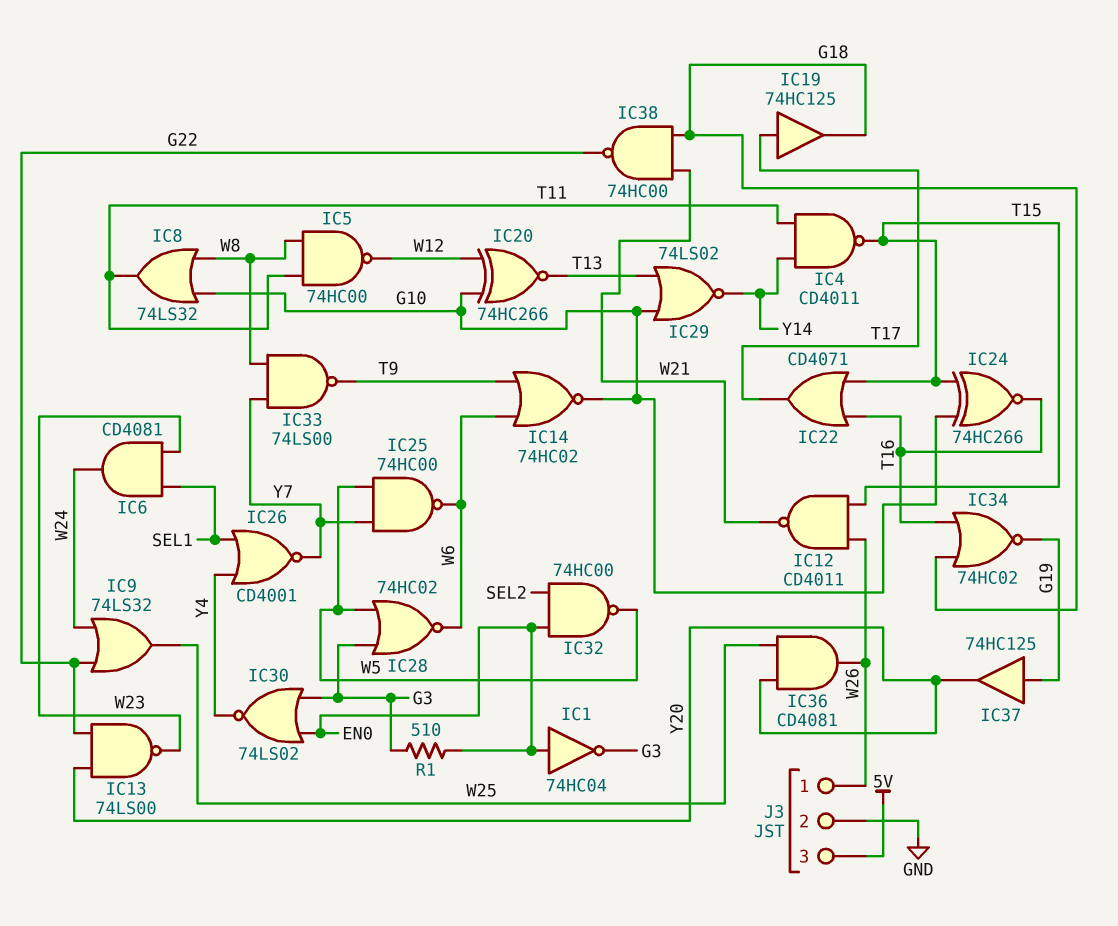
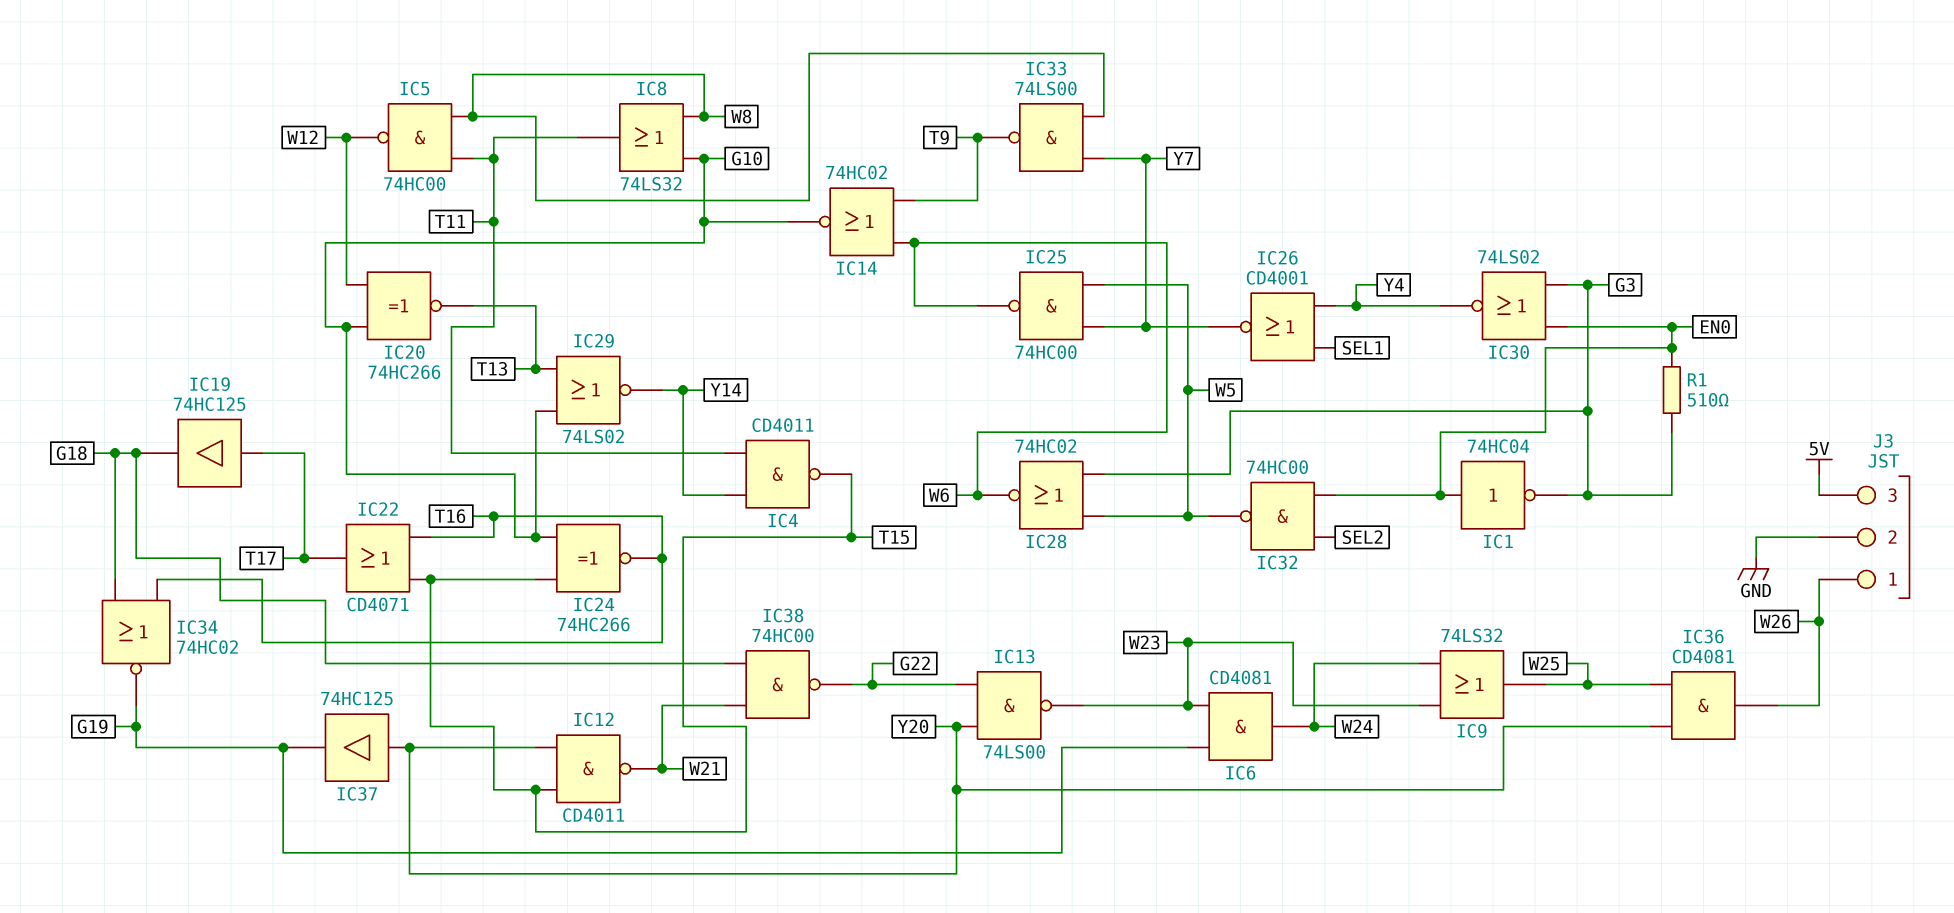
IC6: AND CD4081 (in SEL1, in W23, out W24) -> AND CD4081 (in G19, in W23, out W24)
IC9: OR 74LS32 (in G22, in W24, out W25) -> OR 74LS32 (in W23, in W24, out W25)
IC12: NAND CD4011 (in T15, in W26, out W21) -> NAND CD4011 (in T15, in Y20, out W21)
IC37: buffer 74HC125 (in G19, out Y20) -> buffer 74HC125 (in Y20, out G19)

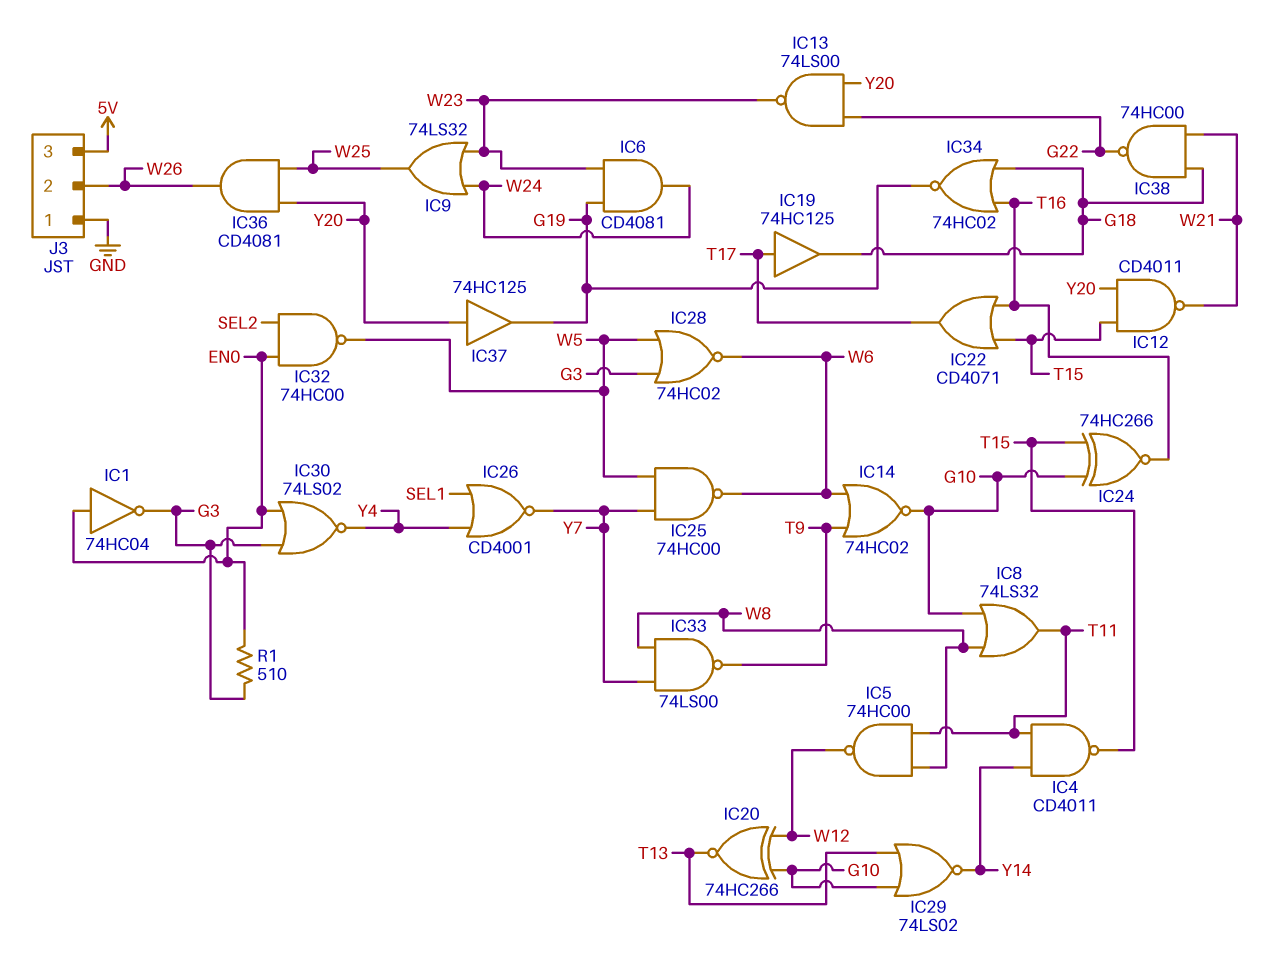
J3 pin 1: W26 -> GND
J3 pin 2: GND -> W26

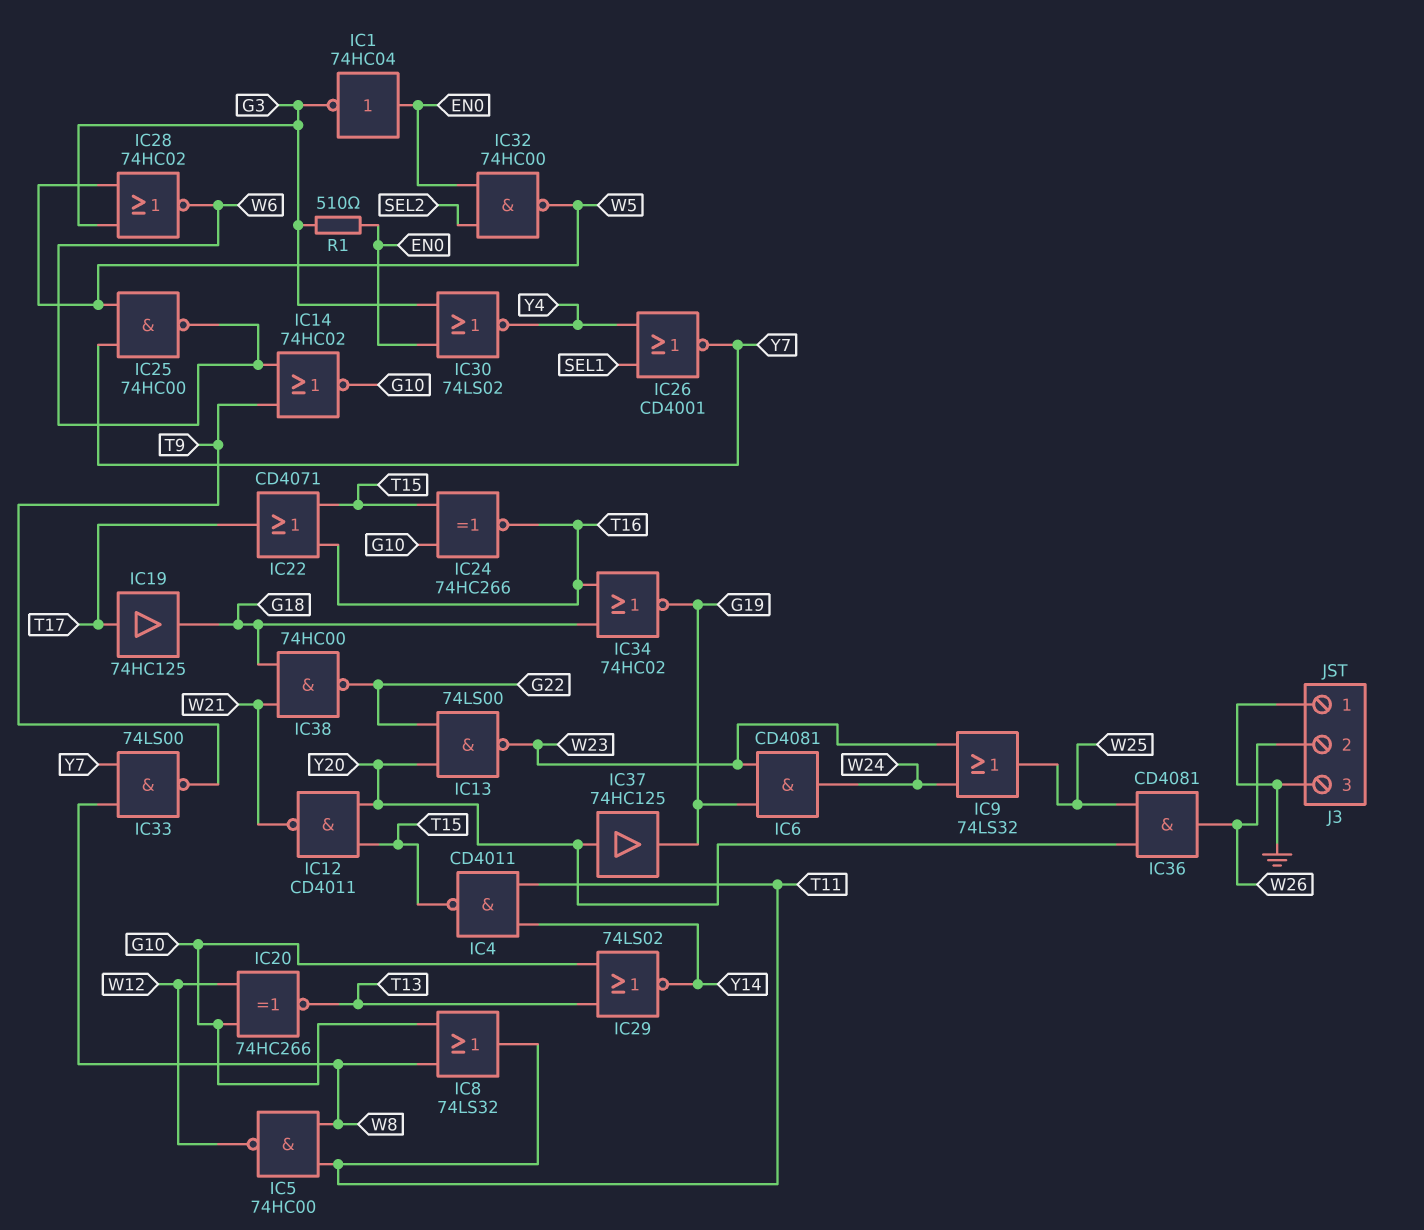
J3 pin 3: 5V -> GND

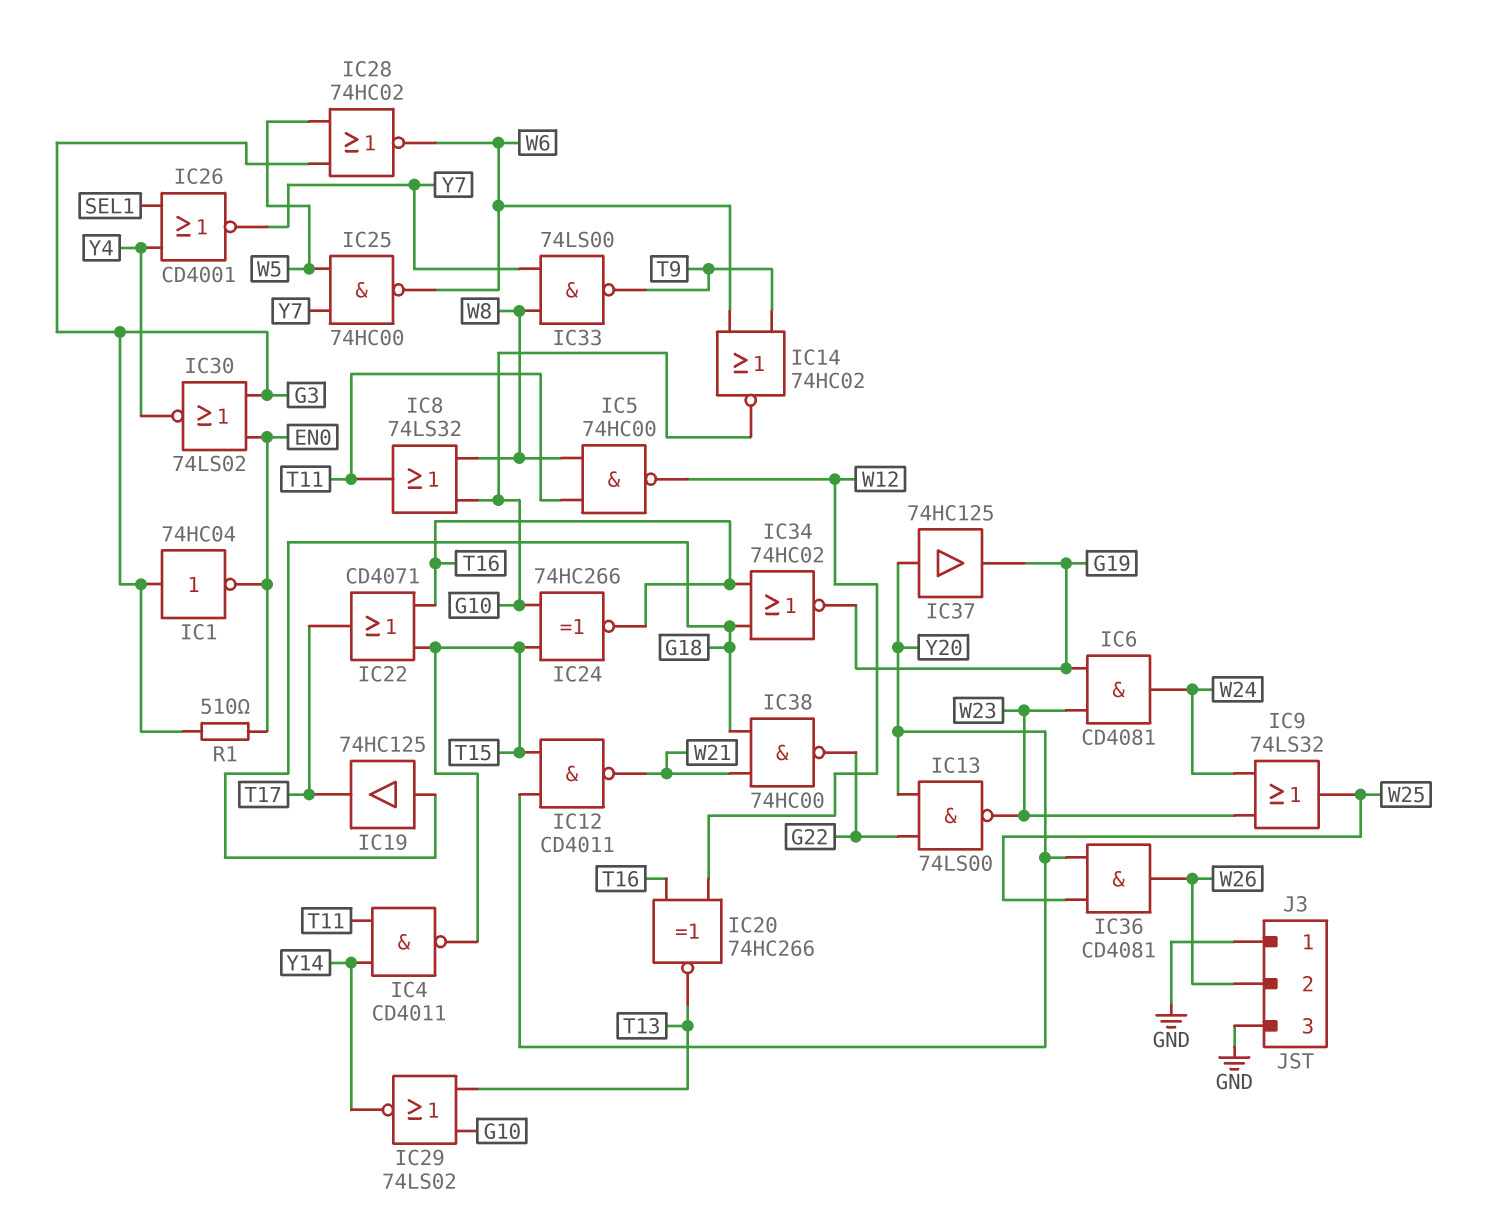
IC1: NOT 74HC04 (in EN0, out G3) -> NOT 74HC04 (in G3, out EN0)
IC19: buffer 74HC125 (in T17, out G18) -> buffer 74HC125 (in G18, out T17)
IC20: XNOR 74HC266 (in G10, in W12, out T13) -> XNOR 74HC266 (in T16, in W12, out T13)
IC32: NAND 74HC00 (in EN0, in SEL2, out W5) -> none

